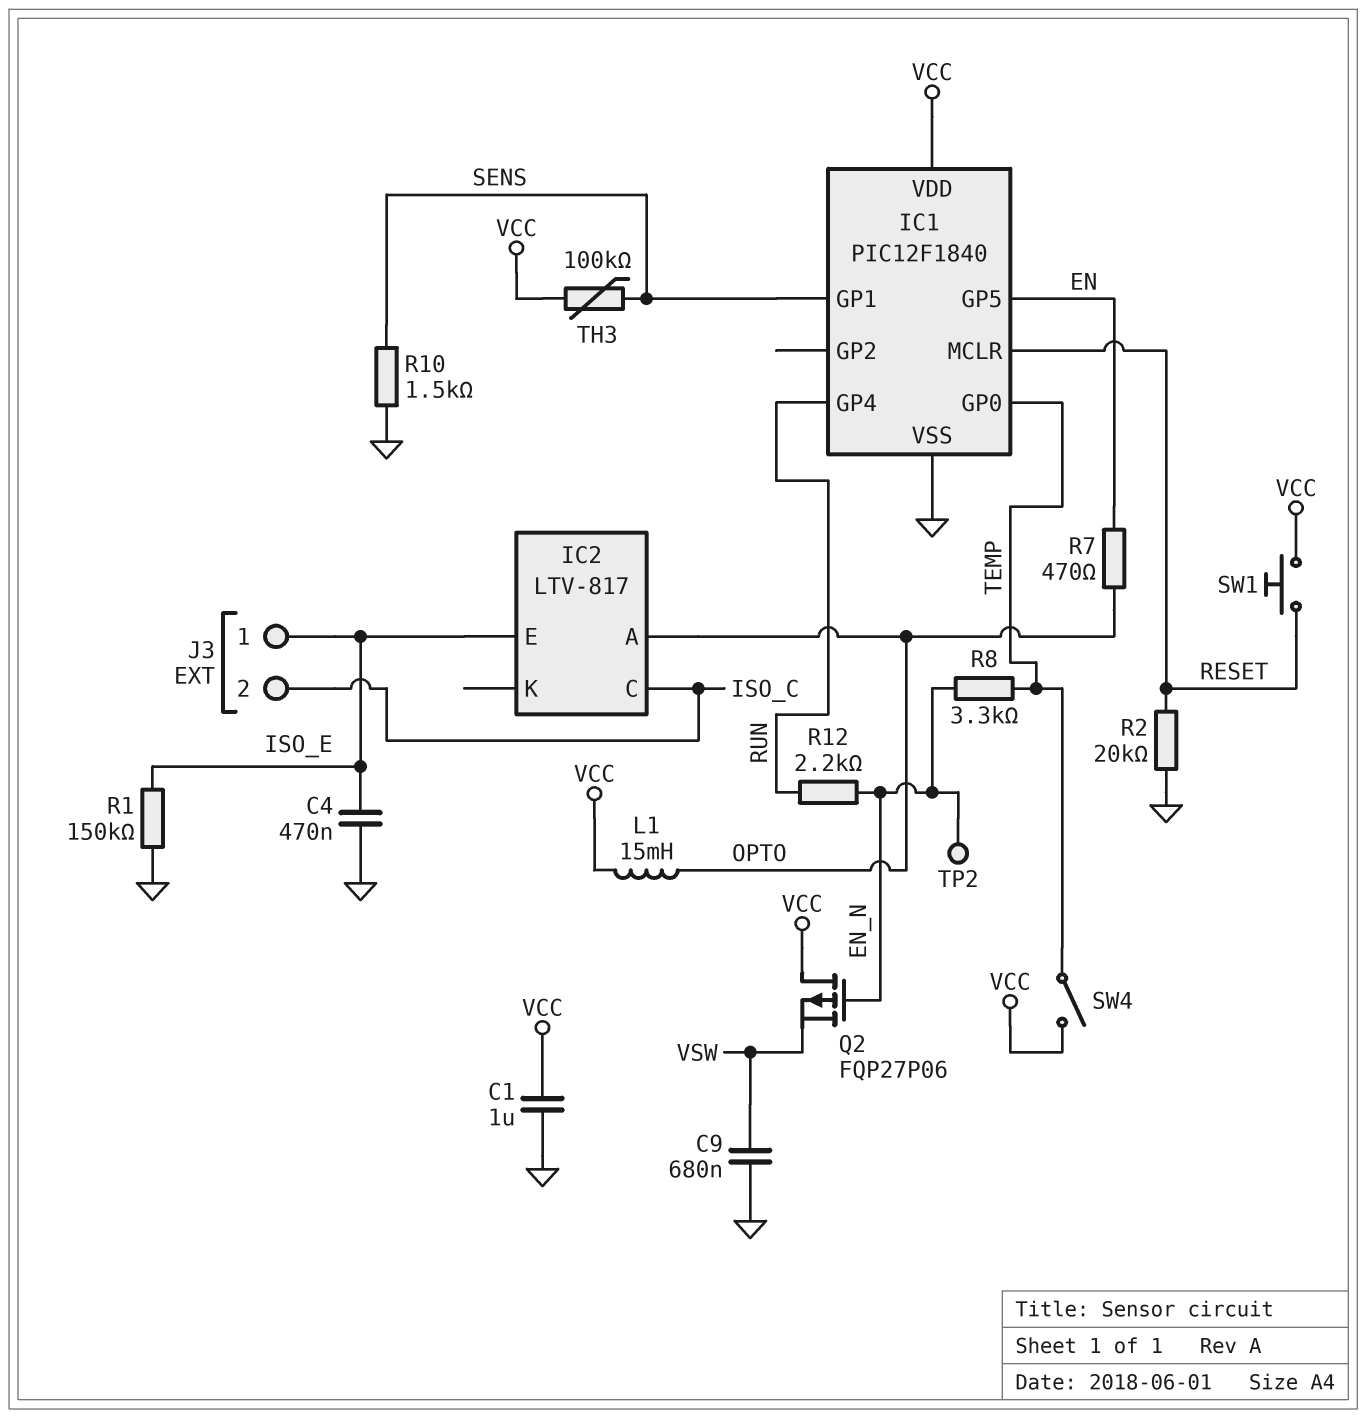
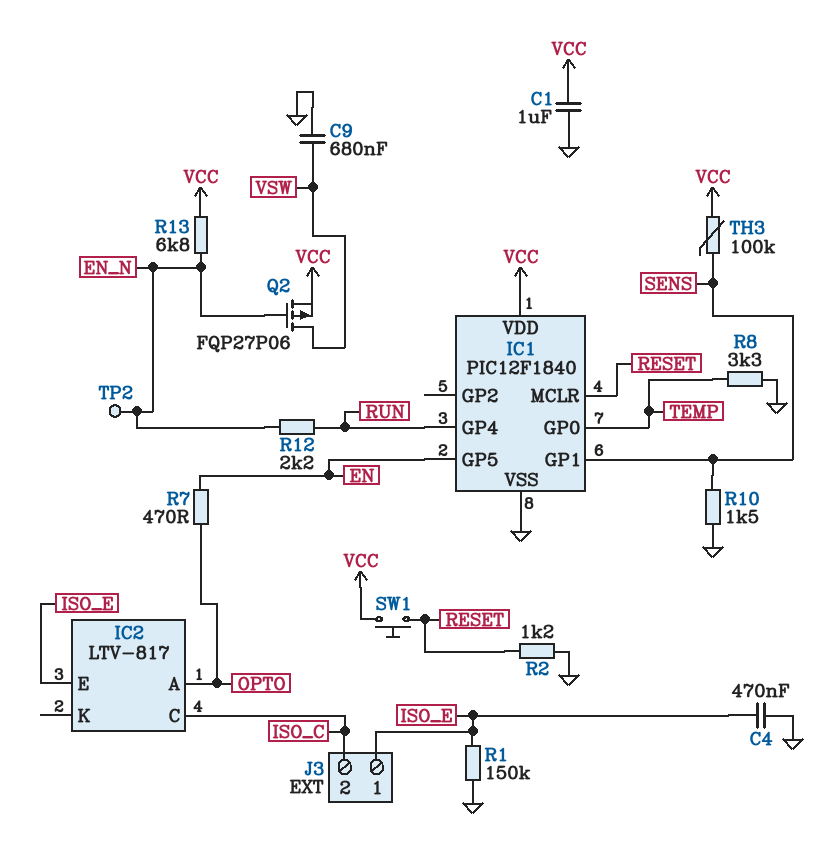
L1: 15mH (OPTO, VCC) -> none
Q2: PMOS FQP27P06 (G EN_N, D VCC, S VSW) -> PMOS FQP27P06 (G EN_N, D VSW, S VCC)
R2: 20k (GND, RESET) -> 1.2k (GND, RESET)
R8: 3.3k (EN_N, TEMP) -> 3.3k (GND, TEMP)
R13: none -> 6.8k (EN_N, VCC)
SW4: switch (TEMP, VCC) -> none

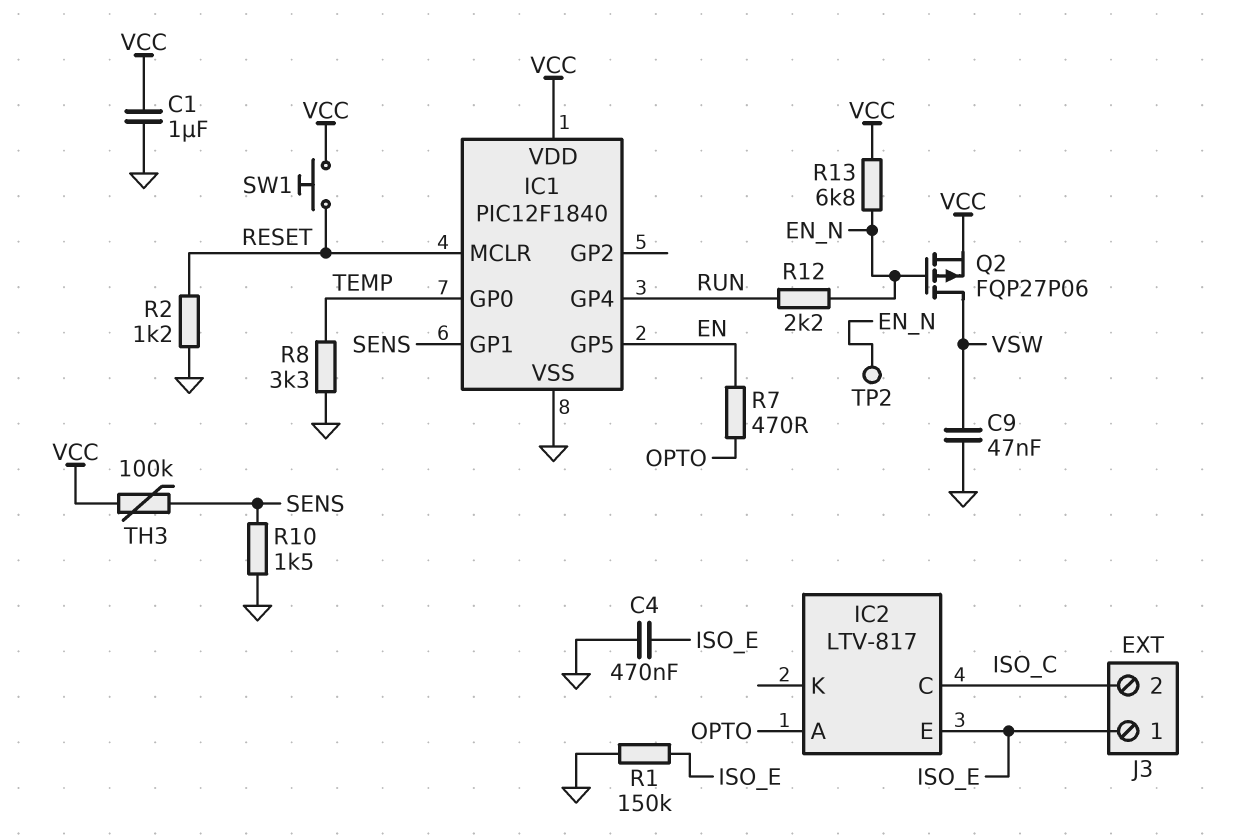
C9: 680nF (GND, VSW) -> 47nF (GND, VSW)

